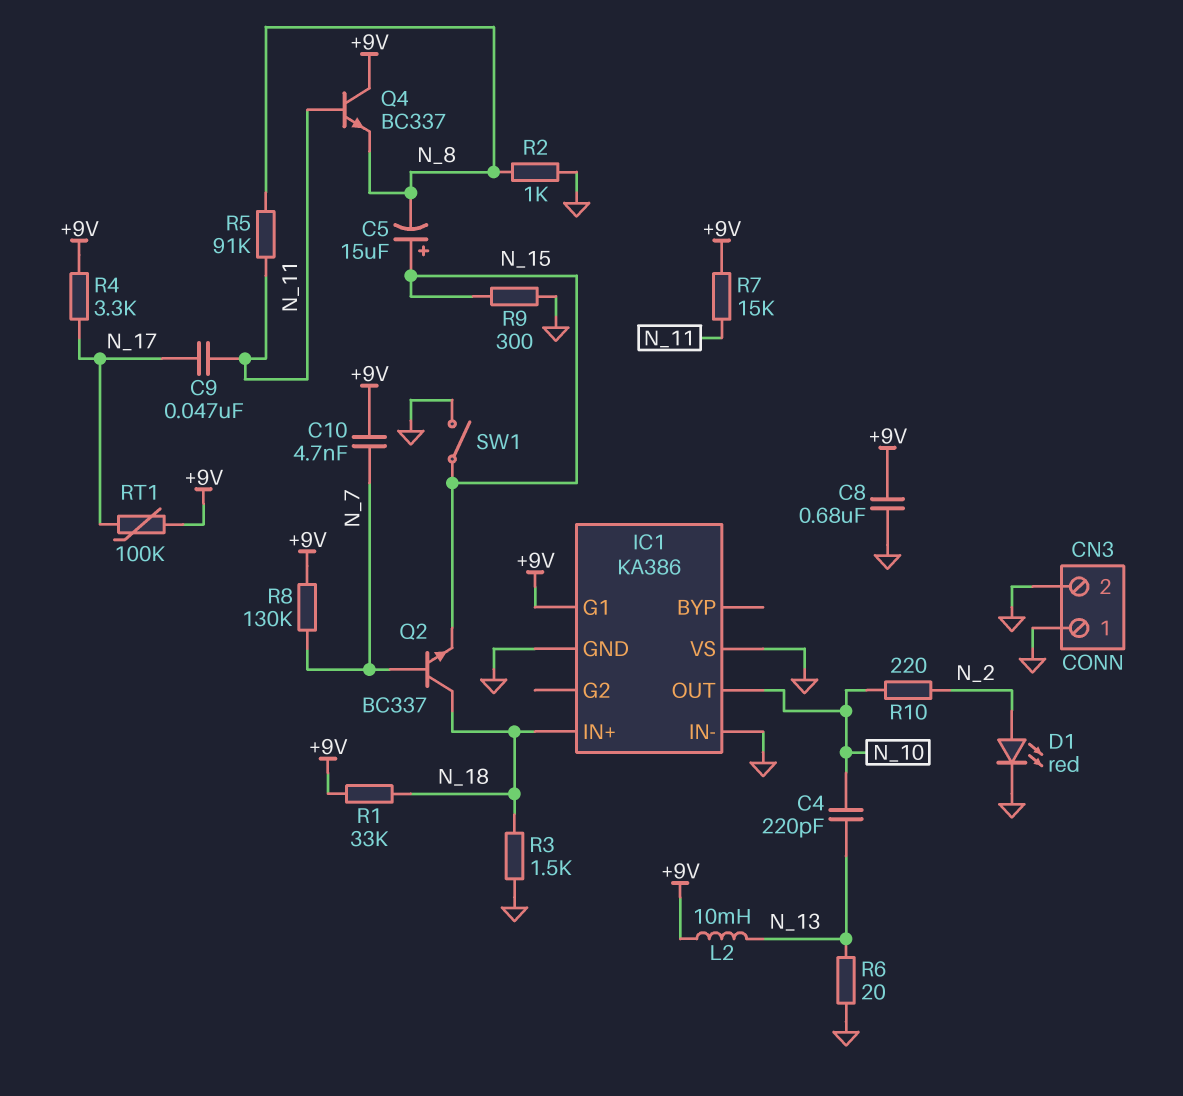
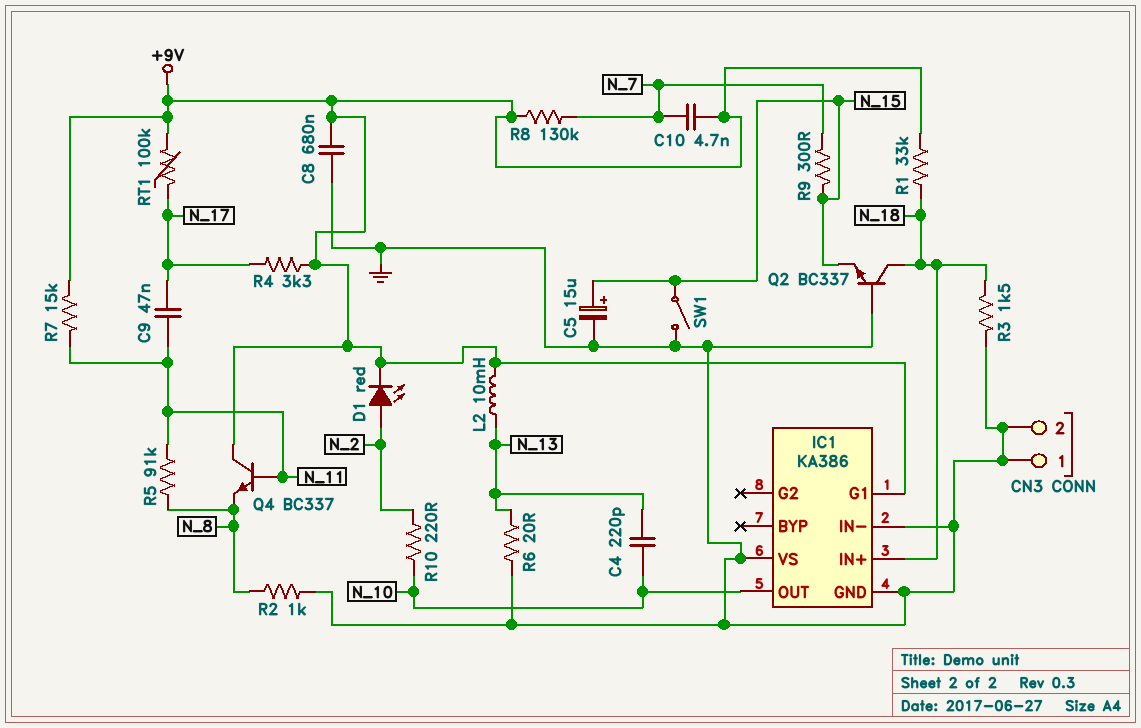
C5: 15uF (plus N_15, minus N_8) -> 15uF (plus N_15, minus GND)
D1: LED red (A N_2, K GND) -> LED red (A N_2, K +9V)
Q2: NPN BC337 (B N_7, C N_18, E N_15) -> NPN BC337 (B GND, C N_18, E N_15)
R9: 300 (GND, N_15) -> 300 (N_7, N_15)

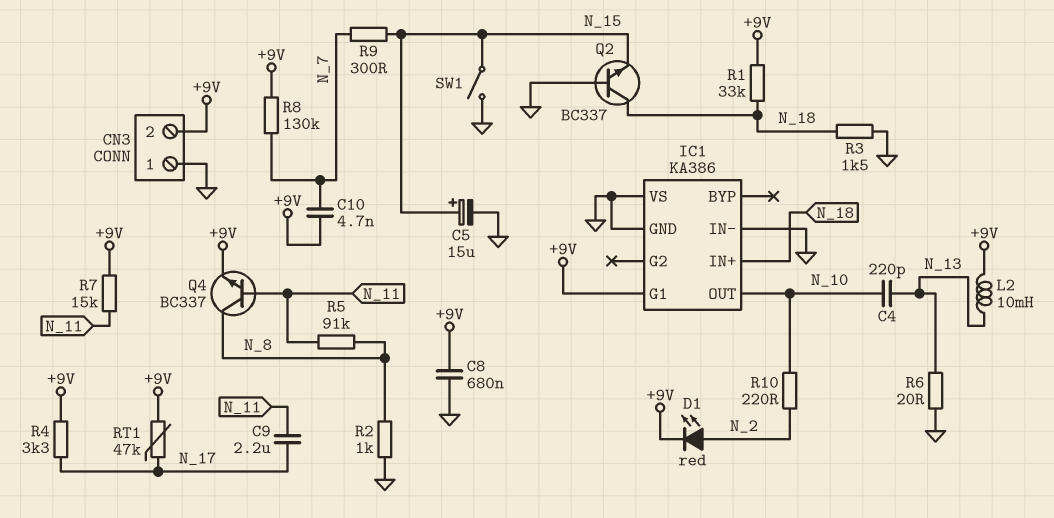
C9: 47nF (N_11, N_17) -> 2.2uF (N_11, N_17)
CN3 pin 2: GND -> +9V
Q4: NPN BC337 (B N_11, C +9V, E N_8) -> NPN BC337 (B N_11, C N_8, E +9V)
RT1: 100k (+9V, N_17) -> 47k (+9V, N_17)

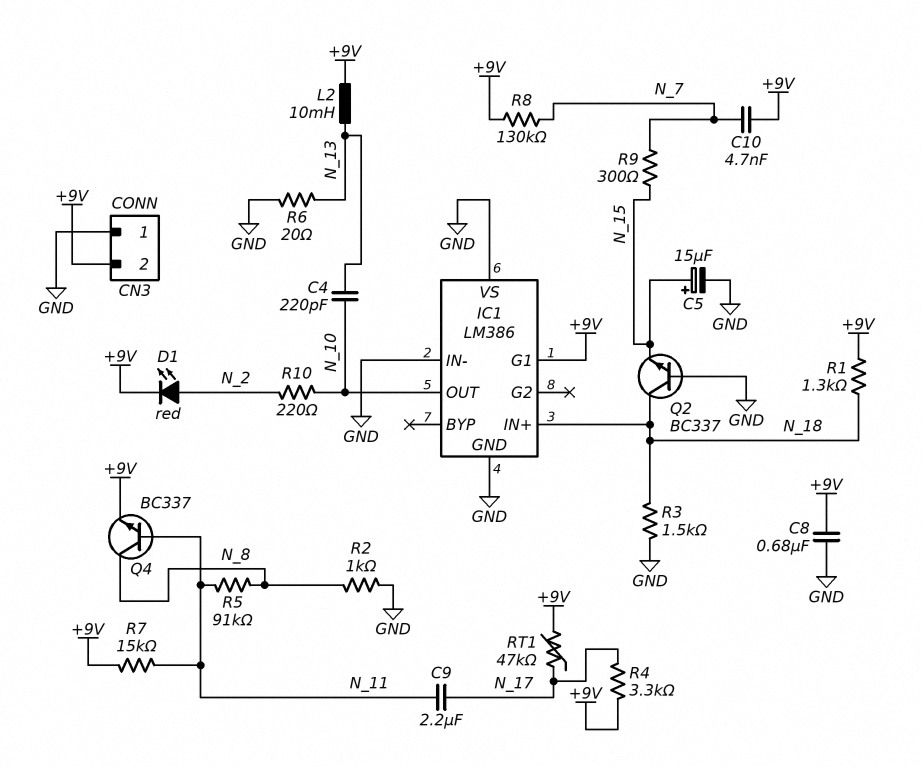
IC1: KA386 -> LM386
R1: 33k (+9V, N_18) -> 1.3k (+9V, N_18)
SW1: switch (GND, N_15) -> none

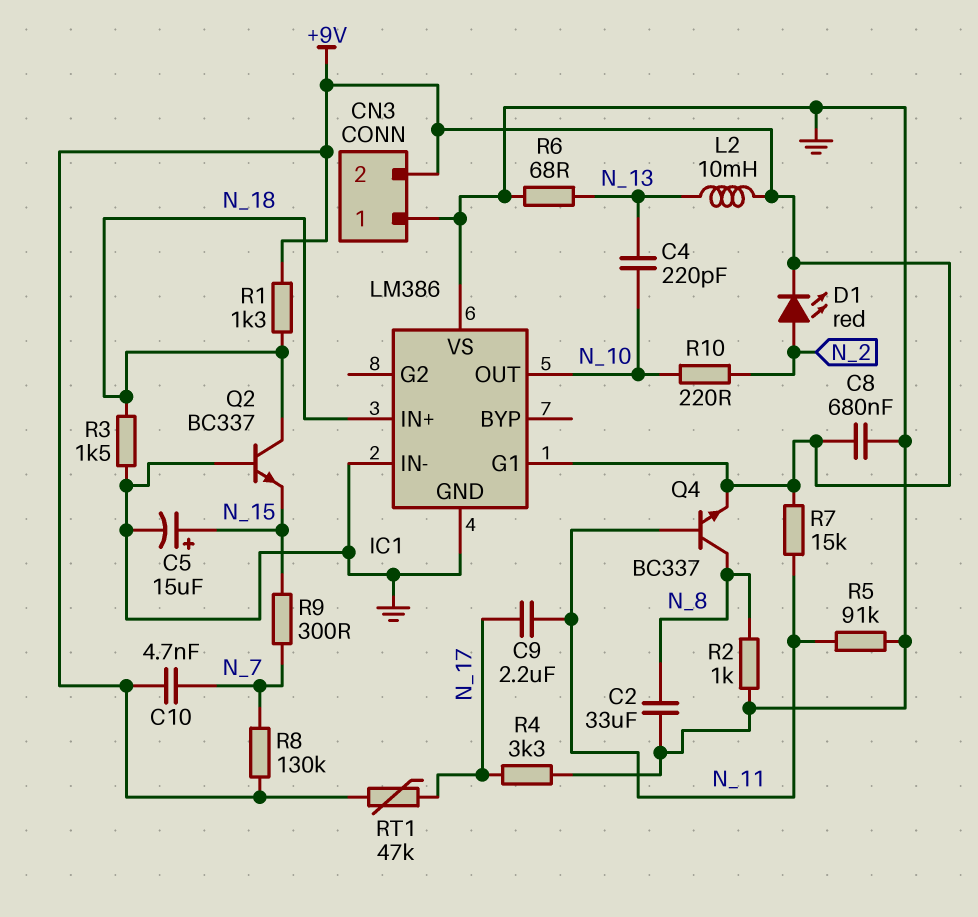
C2: none -> 33uF (GND, N_8)
R4: 3.3k (+9V, N_17) -> 3.3k (GND, N_17)
R5: 91k (N_8, N_11) -> 91k (GND, N_11)
R6: 20 (GND, N_13) -> 68 (GND, N_13)

